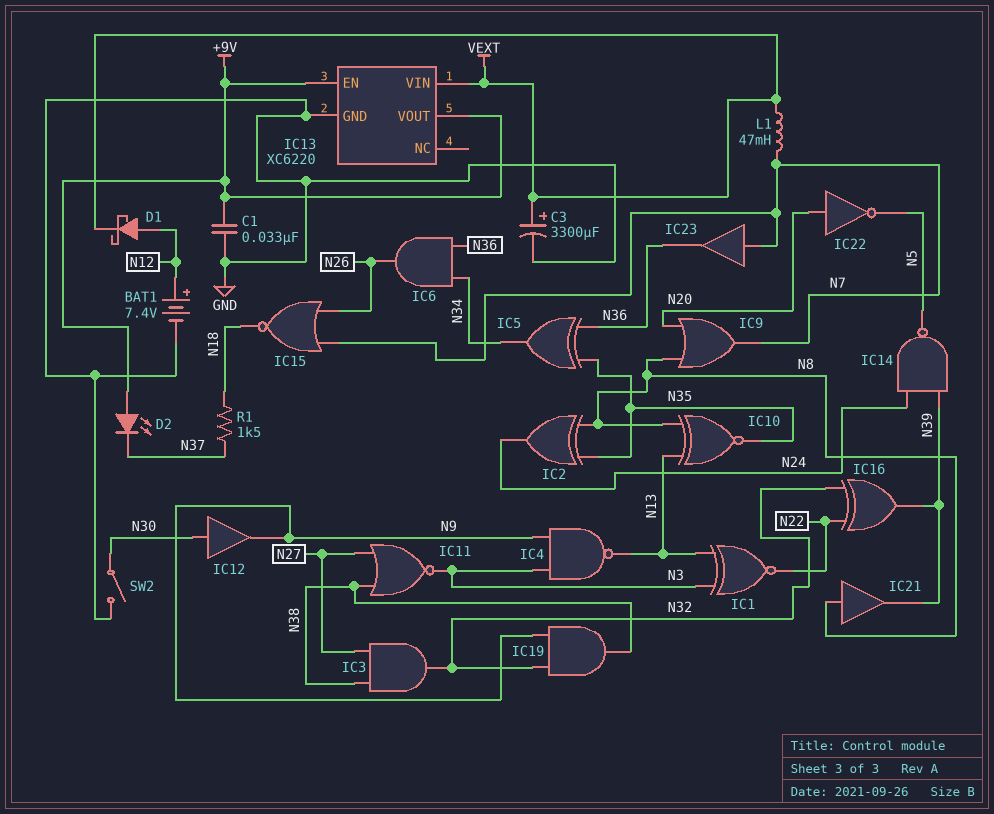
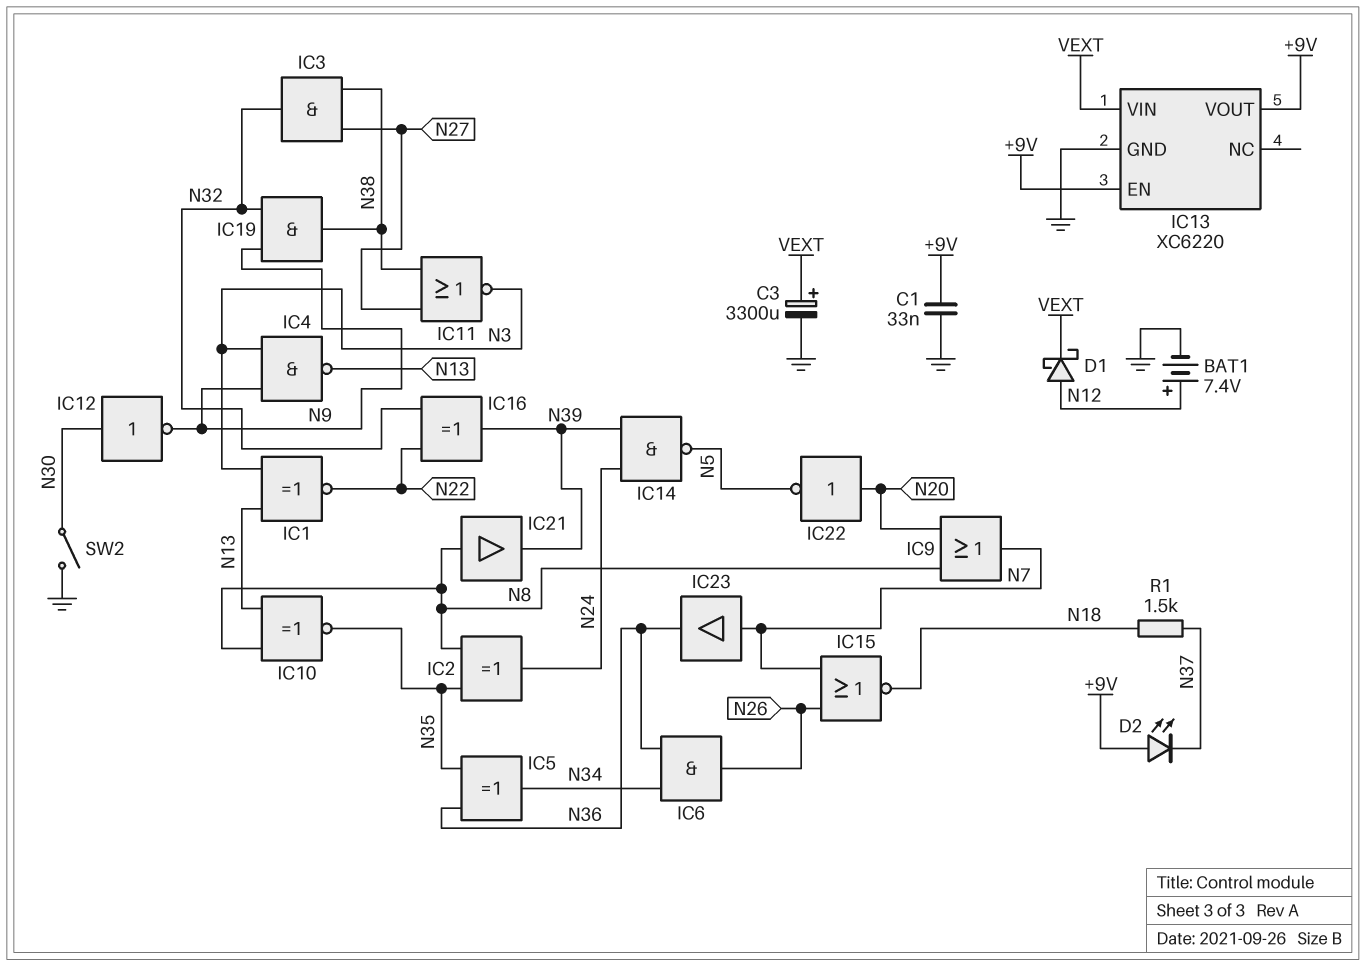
IC12: buffer (in N30, out N9) -> NOT (in N30, out N9)
L1: 47mH (N7, VEXT) -> none

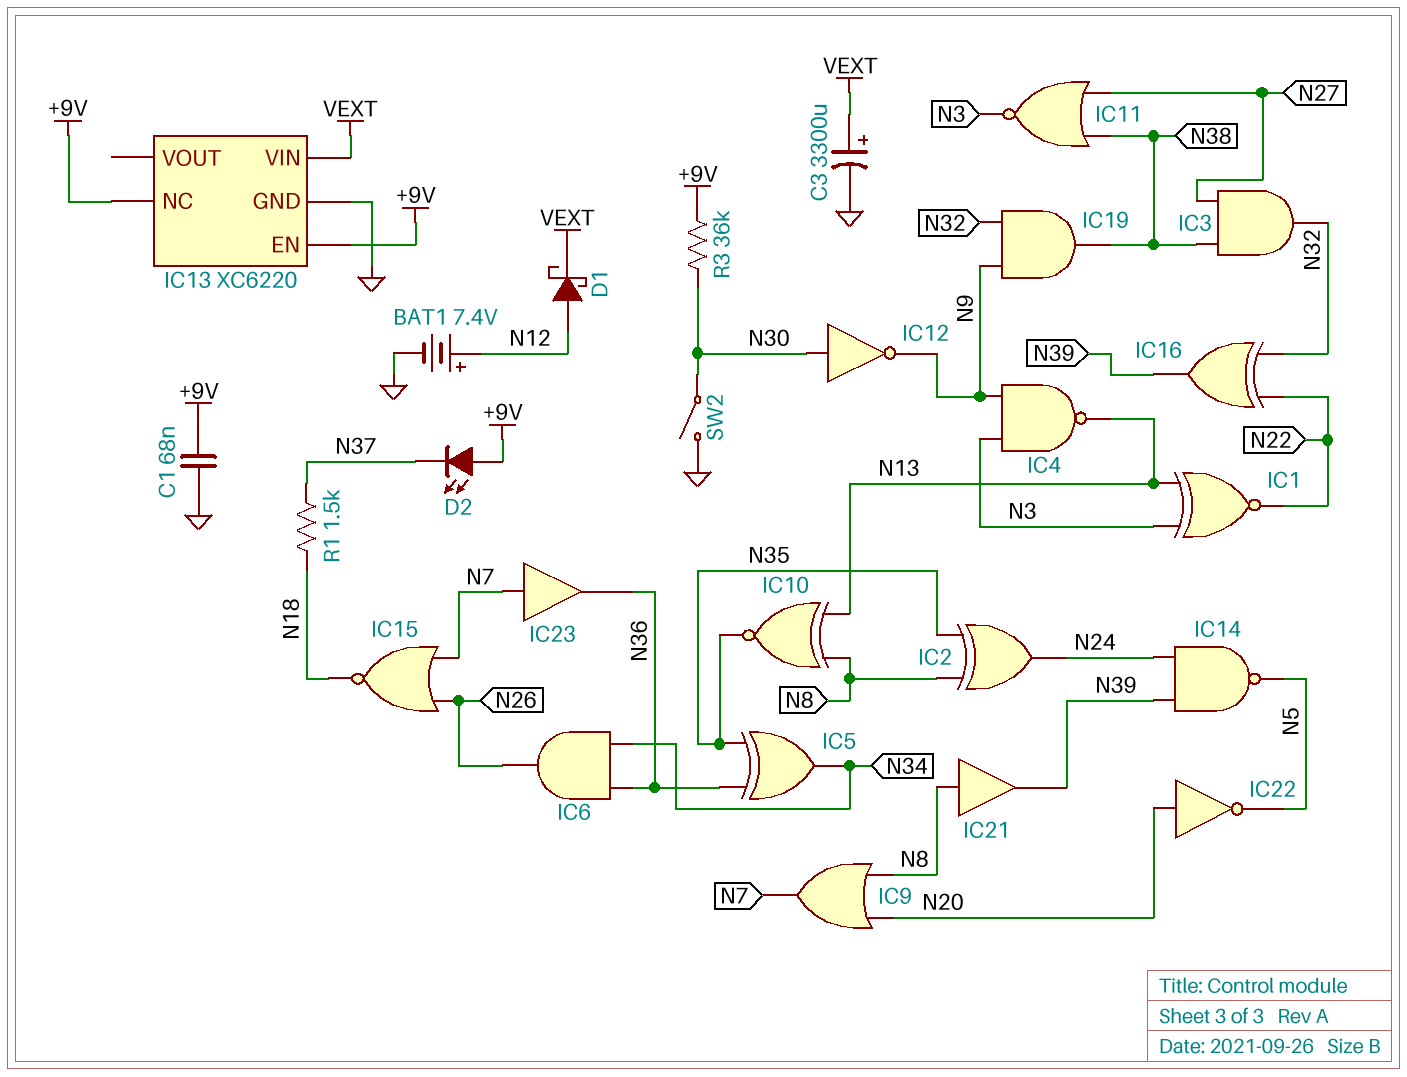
C1: 33nF (+9V, GND) -> 68nF (+9V, GND)
IC13 pin NC: none -> +9V
IC13 pin VOUT: +9V -> none
R3: none -> 36k (+9V, N30)

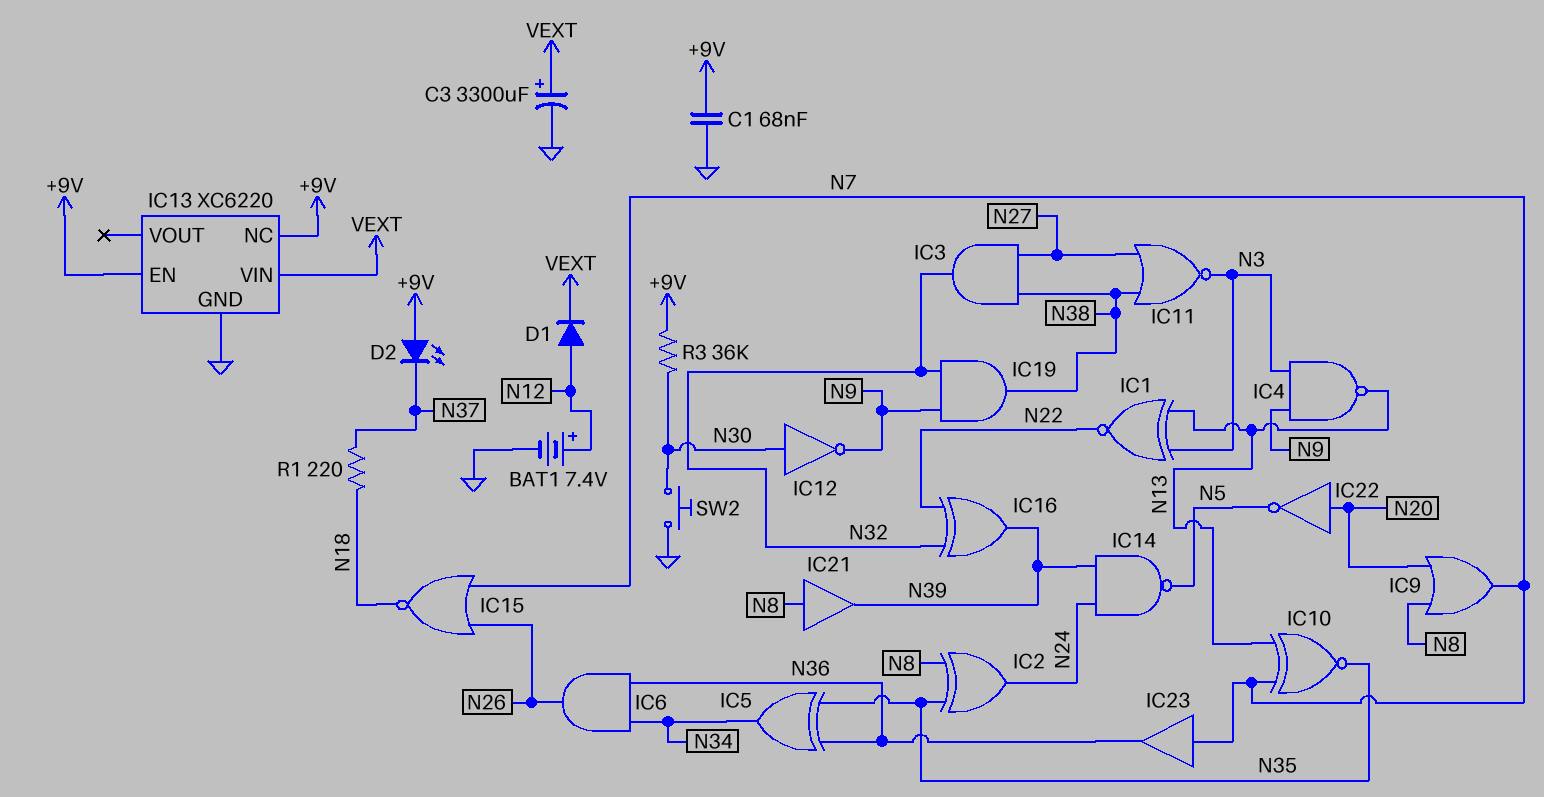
D1: schottky (A N12, K VEXT) -> diode (A N12, K VEXT)
IC10: XNOR (in N8, in N13, out N35) -> XNOR (in N7, in N13, out N35)
R1: 1.5k (N18, N37) -> 220 (N18, N37)
SW2: switch (GND, N30) -> button (GND, N30)

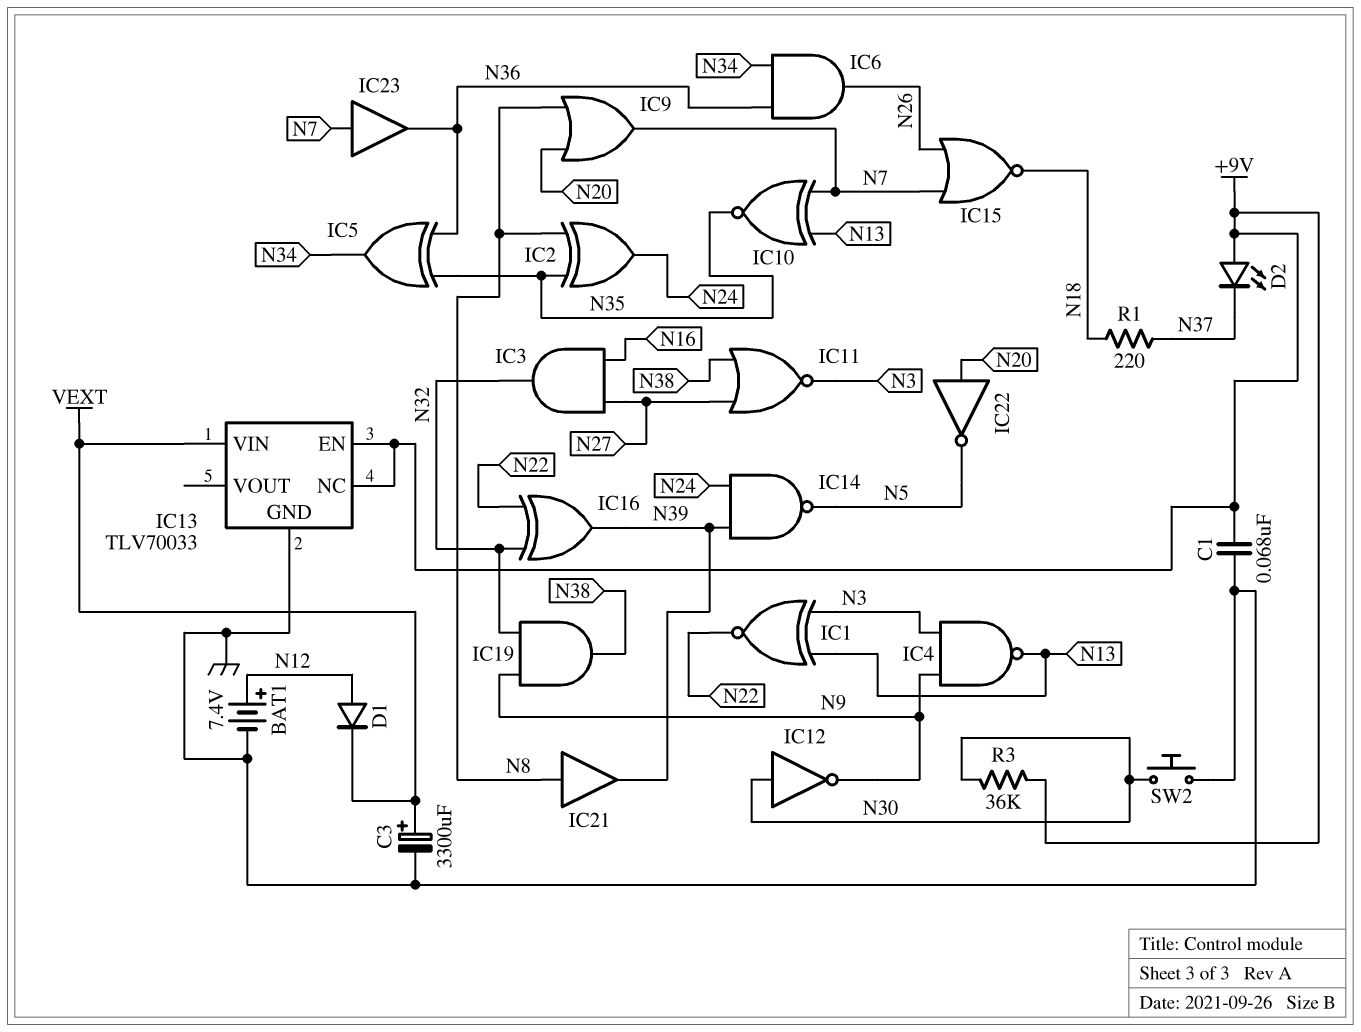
IC3: AND (in N27, in N38, out N32) -> AND (in N16, in N27, out N32)
IC13: XC6220 -> TLV70033

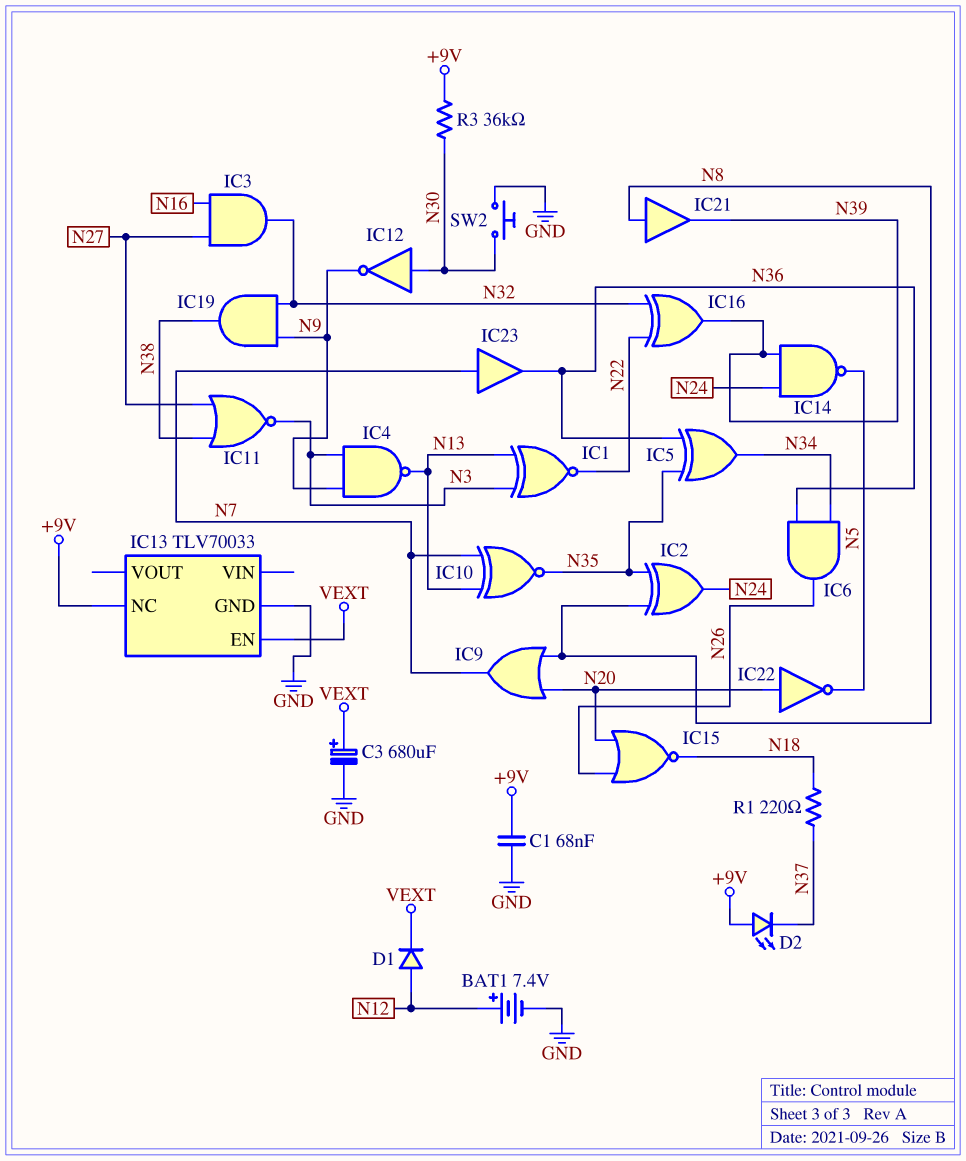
C3: 3300uF (plus VEXT, minus GND) -> 680uF (plus VEXT, minus GND)
IC13 pin EN: +9V -> VEXT
IC13 pin VIN: VEXT -> none
IC15: NOR (in N7, in N26, out N18) -> NOR (in N20, in N26, out N18)

